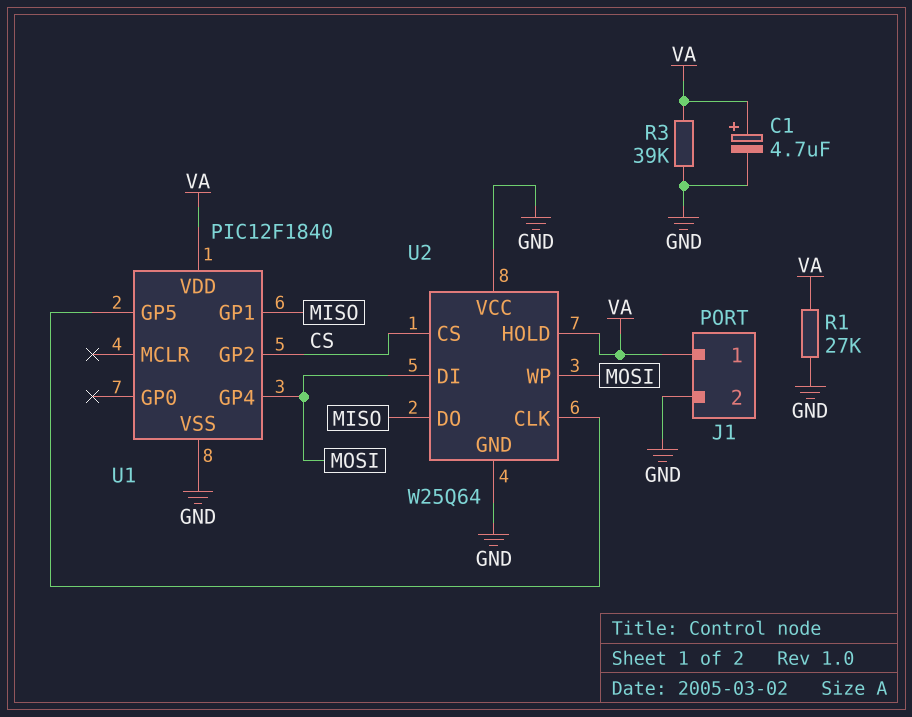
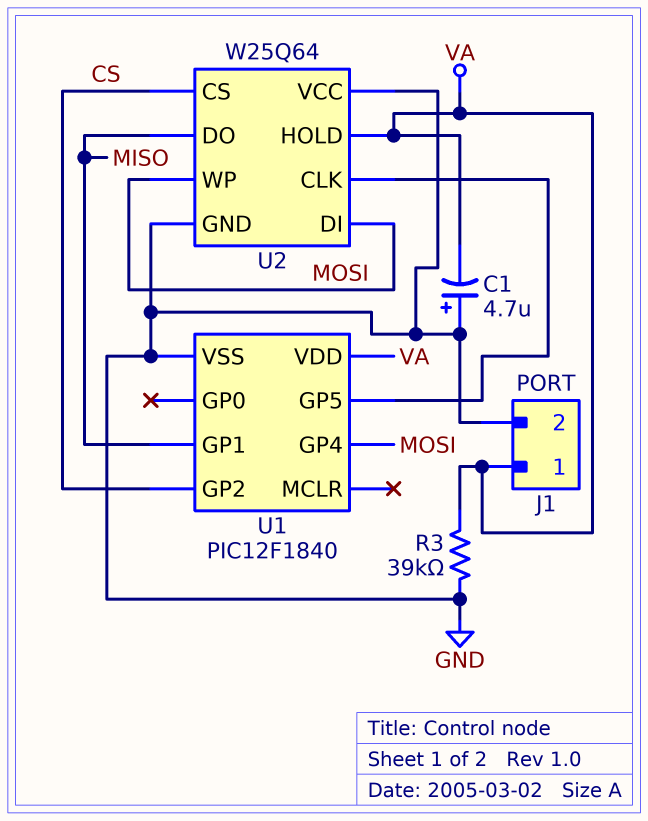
C1: 4.7uF (plus VA, minus GND) -> 4.7uF (plus GND, minus VA)
R1: 27k (GND, VA) -> none

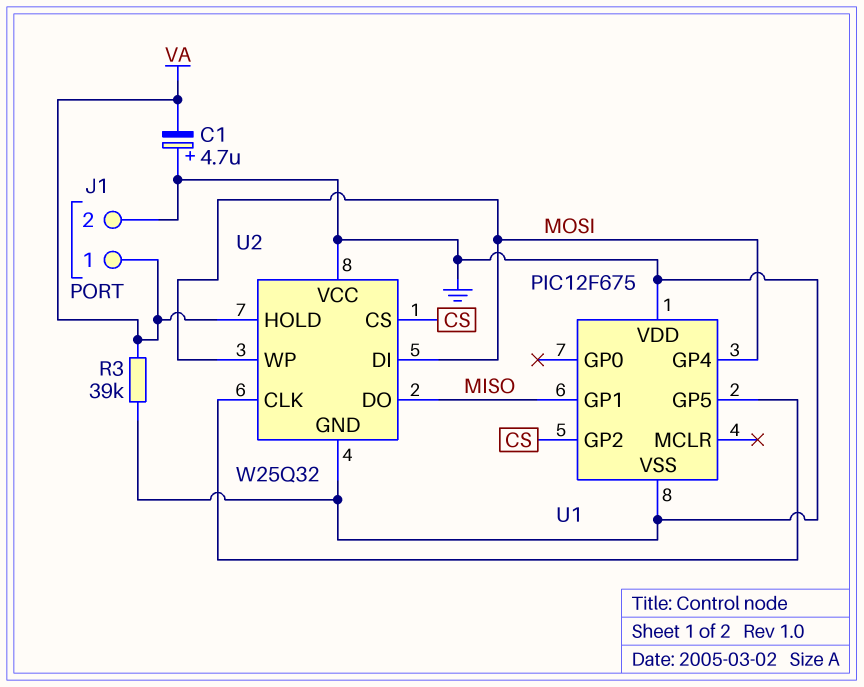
U1: PIC12F1840 -> PIC12F675
U1 pin VDD: VA -> GND
U2: W25Q64 -> W25Q32

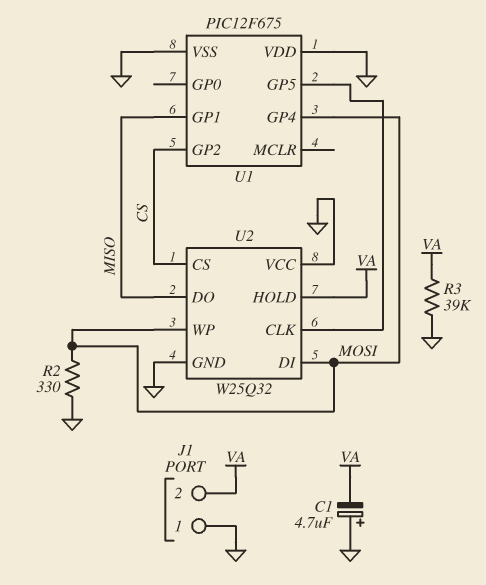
J1 pin 1: VA -> GND
J1 pin 2: GND -> VA
R2: none -> 330 (GND, MOSI)

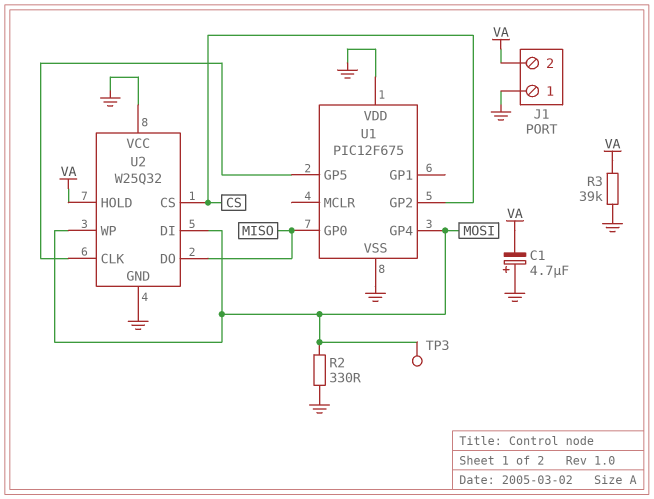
TP3: none -> test point (MOSI)
U1 pin GP0: none -> MISO
U1 pin GP1: MISO -> none

